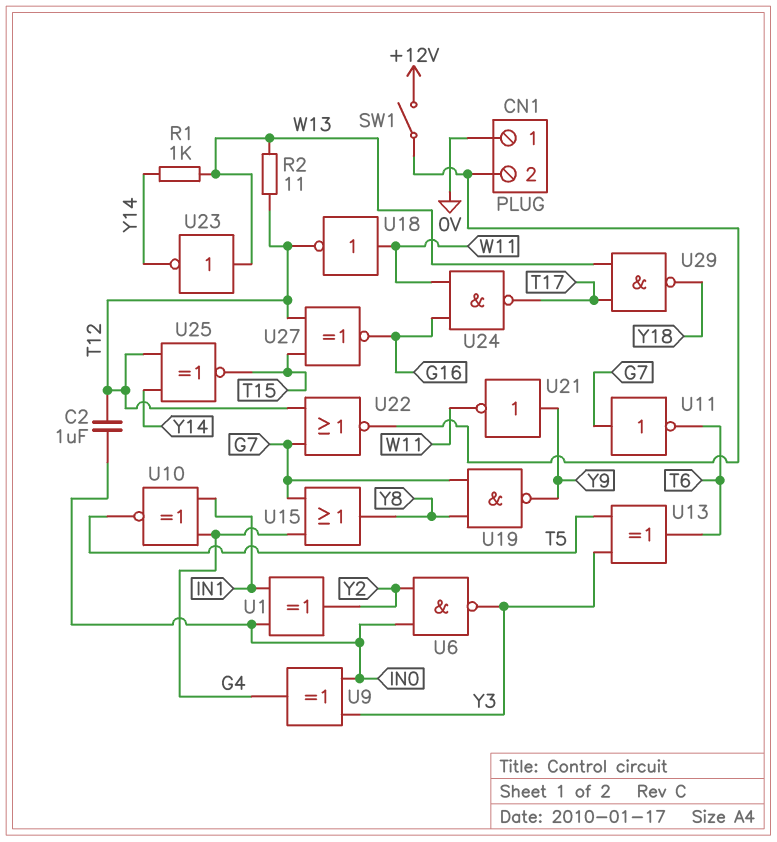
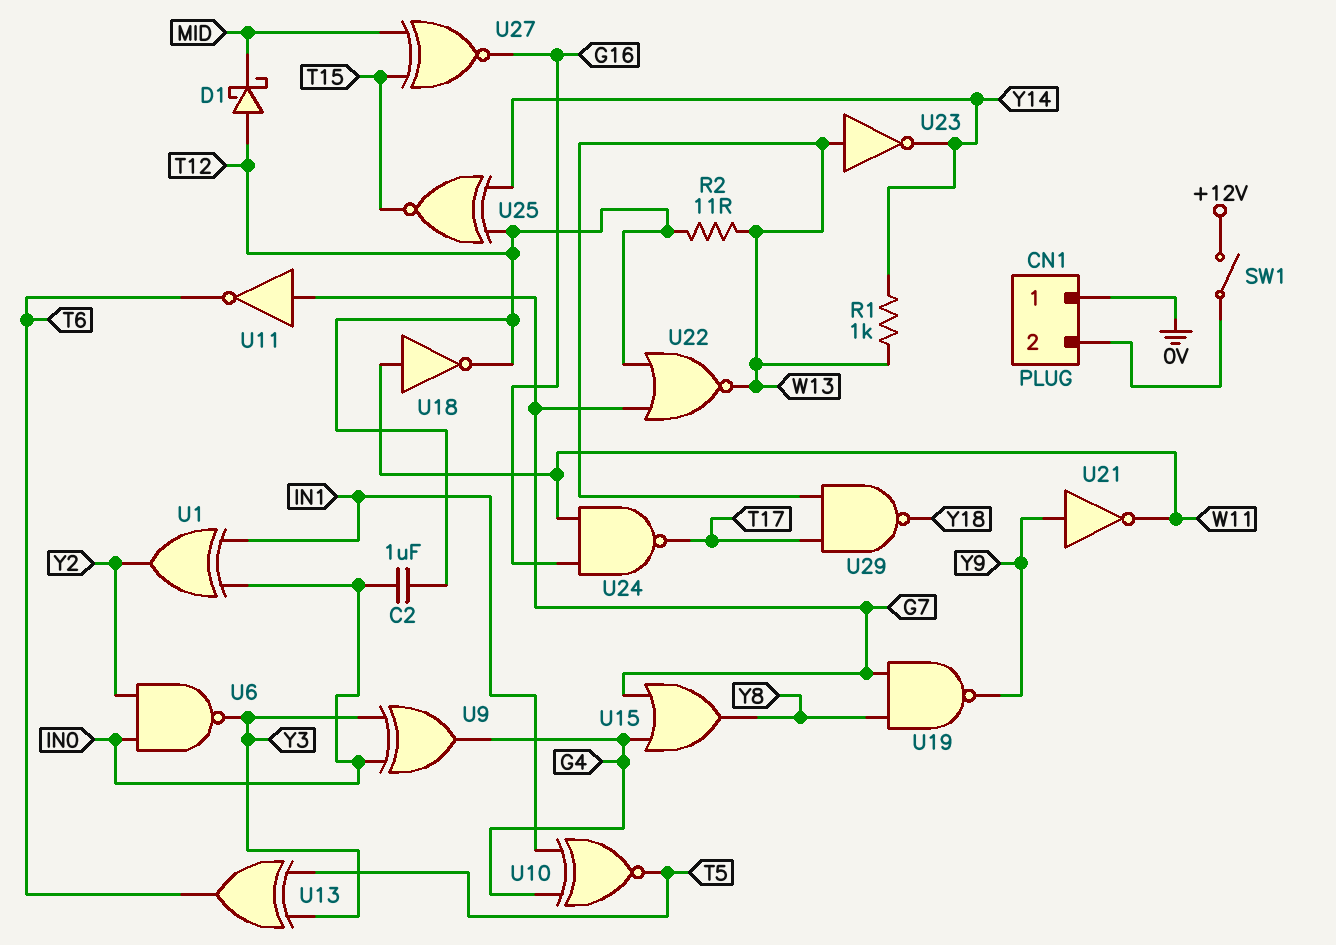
D1: none -> schottky (A T12, K MID)
U22: NOR (in G7, in T12, out CN1/2) -> NOR (in G7, in T12, out W13)
U27: XNOR (in T12, in T15, out G16) -> XNOR (in MID, in T15, out G16)

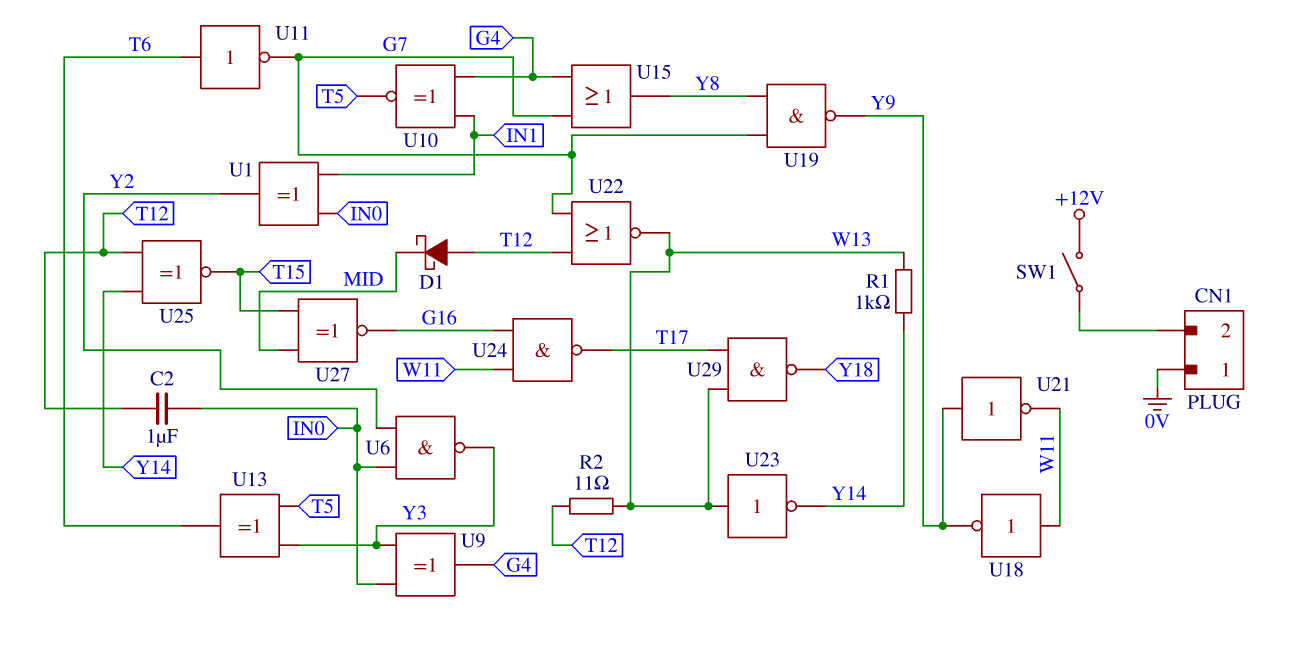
U11: NOT (in G7, out T6) -> NOT (in T6, out G7)
U18: NOT (in W11, out T12) -> NOT (in W11, out Y9)

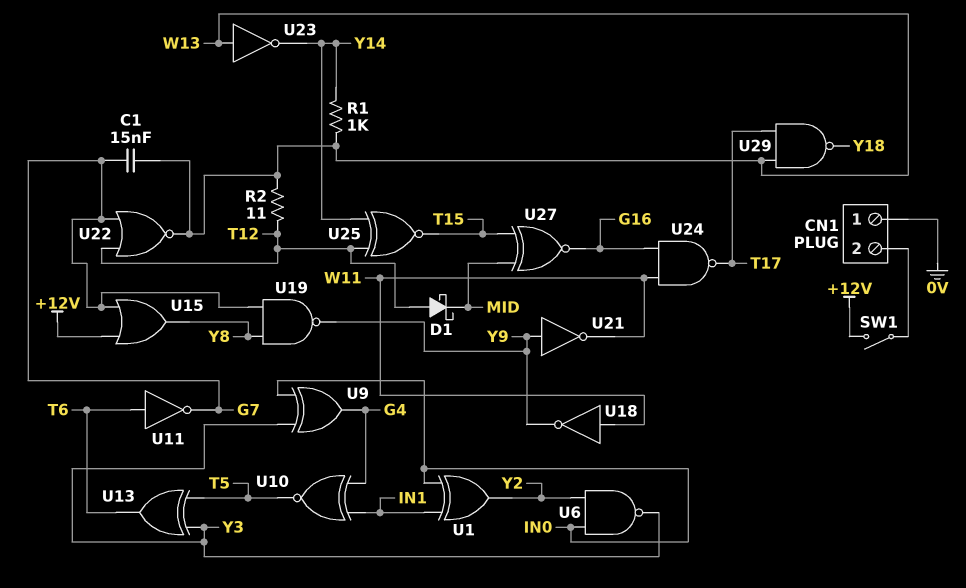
C1: none -> 15nF (G7, W13)
C2: 1uF (IN0, T12) -> none
U15: OR (in G4, in G7, out Y8) -> OR (in +12V, in G7, out Y8)

